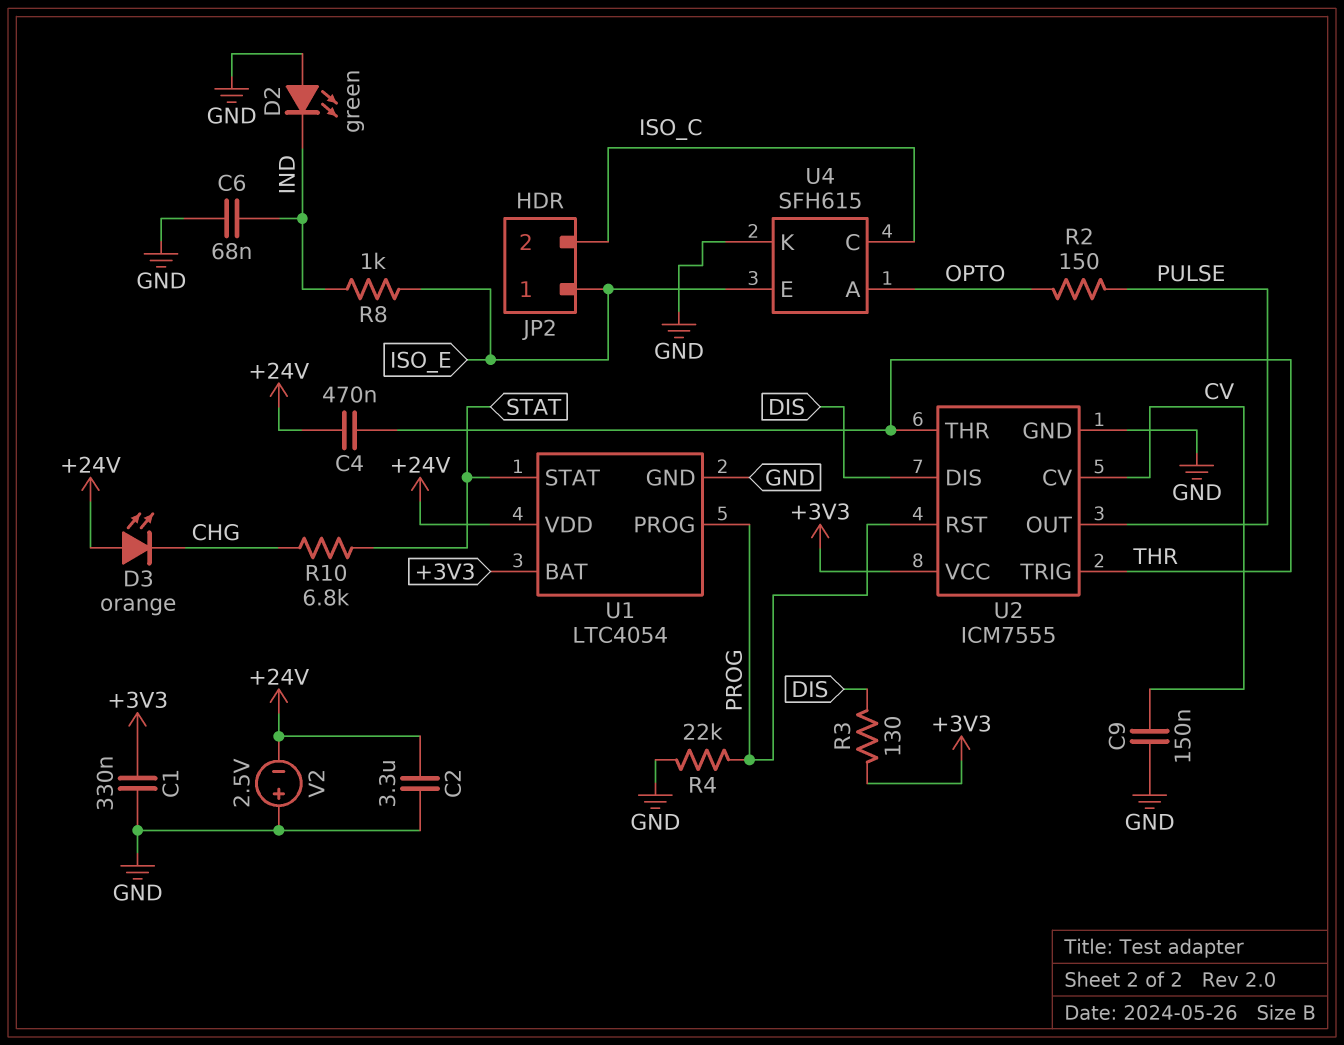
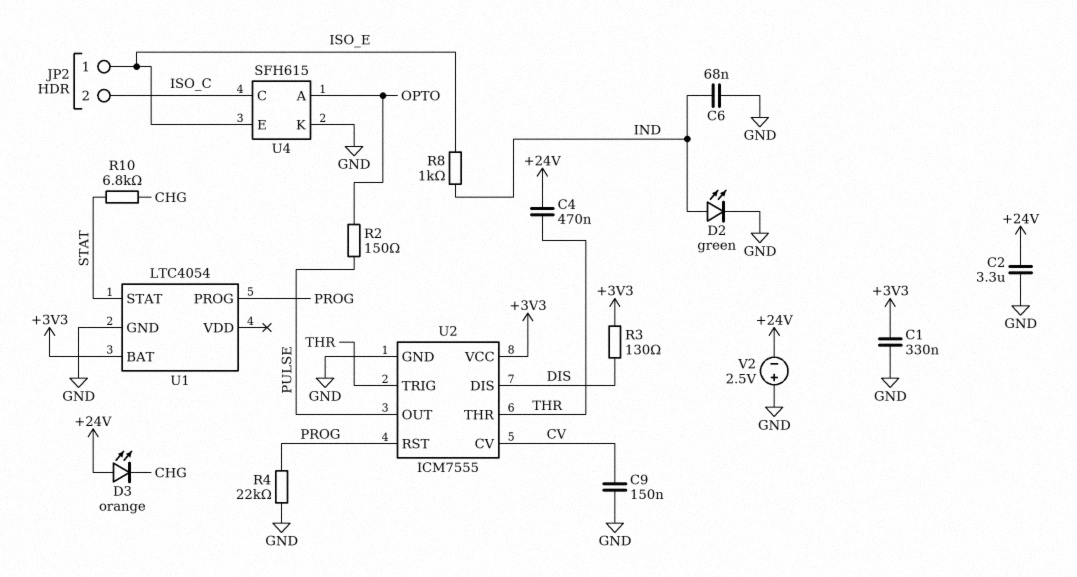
D2: LED green (A GND, K IND) -> LED green (A IND, K GND)
U1 pin VDD: +24V -> none

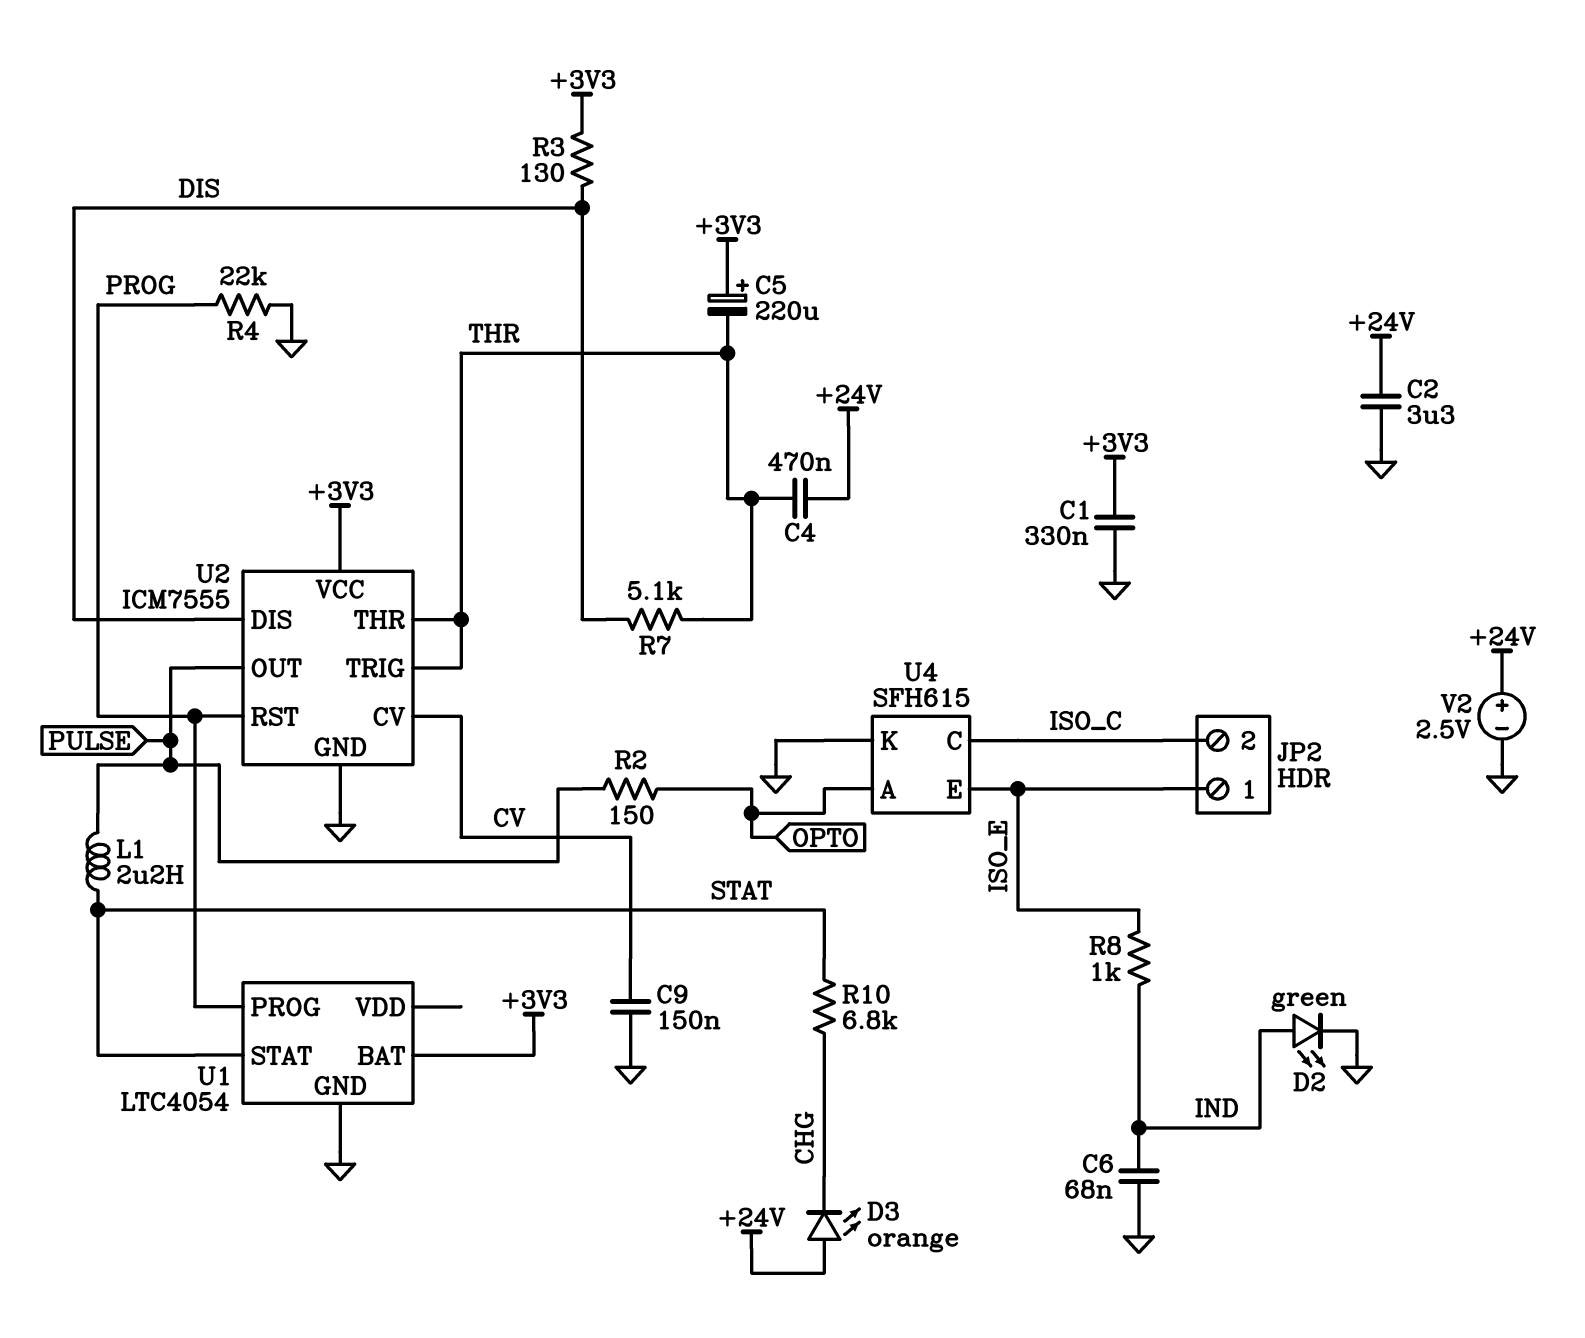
C5: none -> 220uF (plus +3V3, minus THR)
L1: none -> 2.2uH (PULSE, STAT)
R7: none -> 5.1k (DIS, THR)
V2: 2.5V (plus GND, minus +24V) -> 2.5V (plus +24V, minus GND)

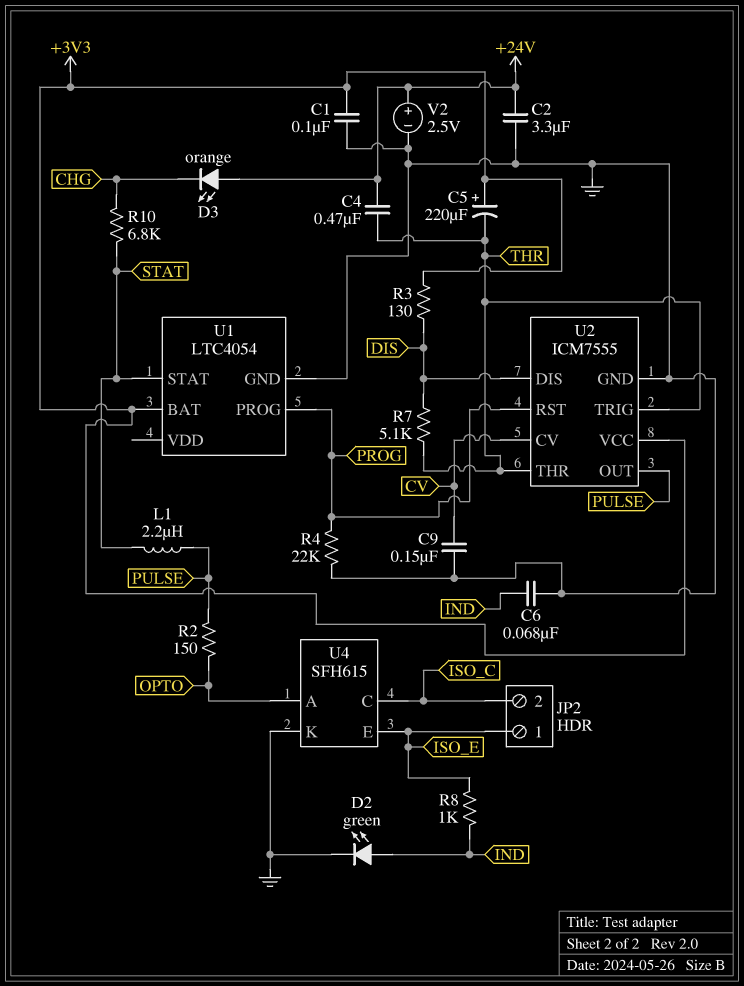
C1: 330nF (+3V3, GND) -> 100nF (+3V3, GND)

